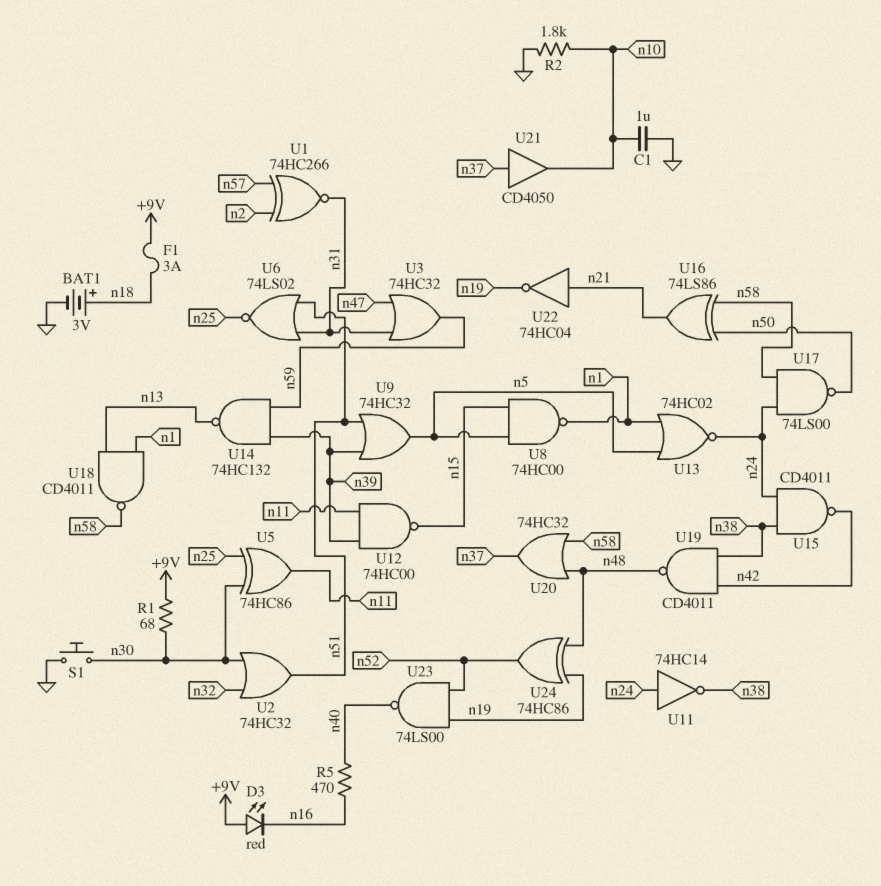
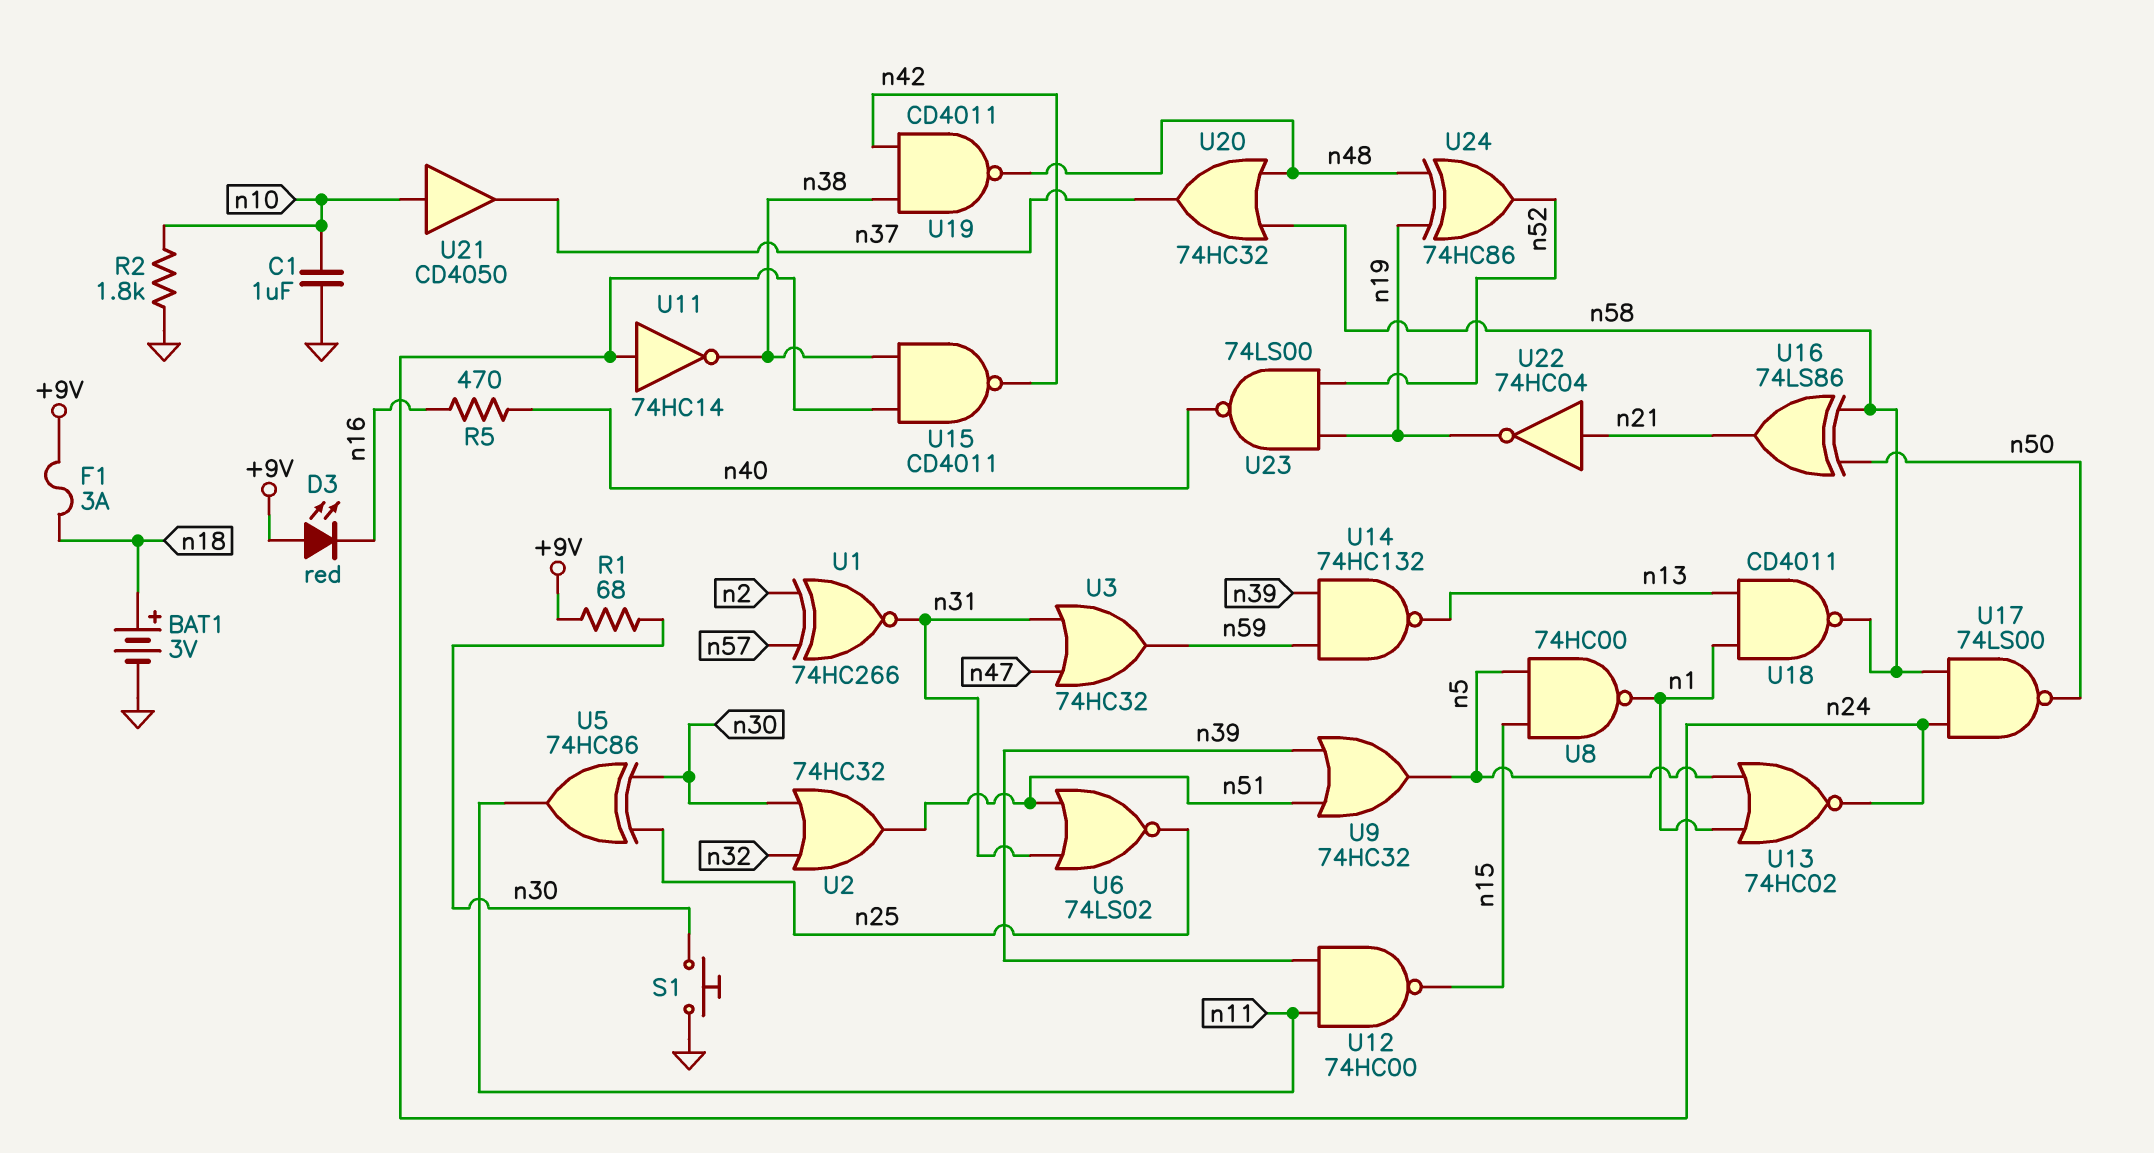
U21: buffer CD4050 (in n37, out n10) -> buffer CD4050 (in n10, out n37)

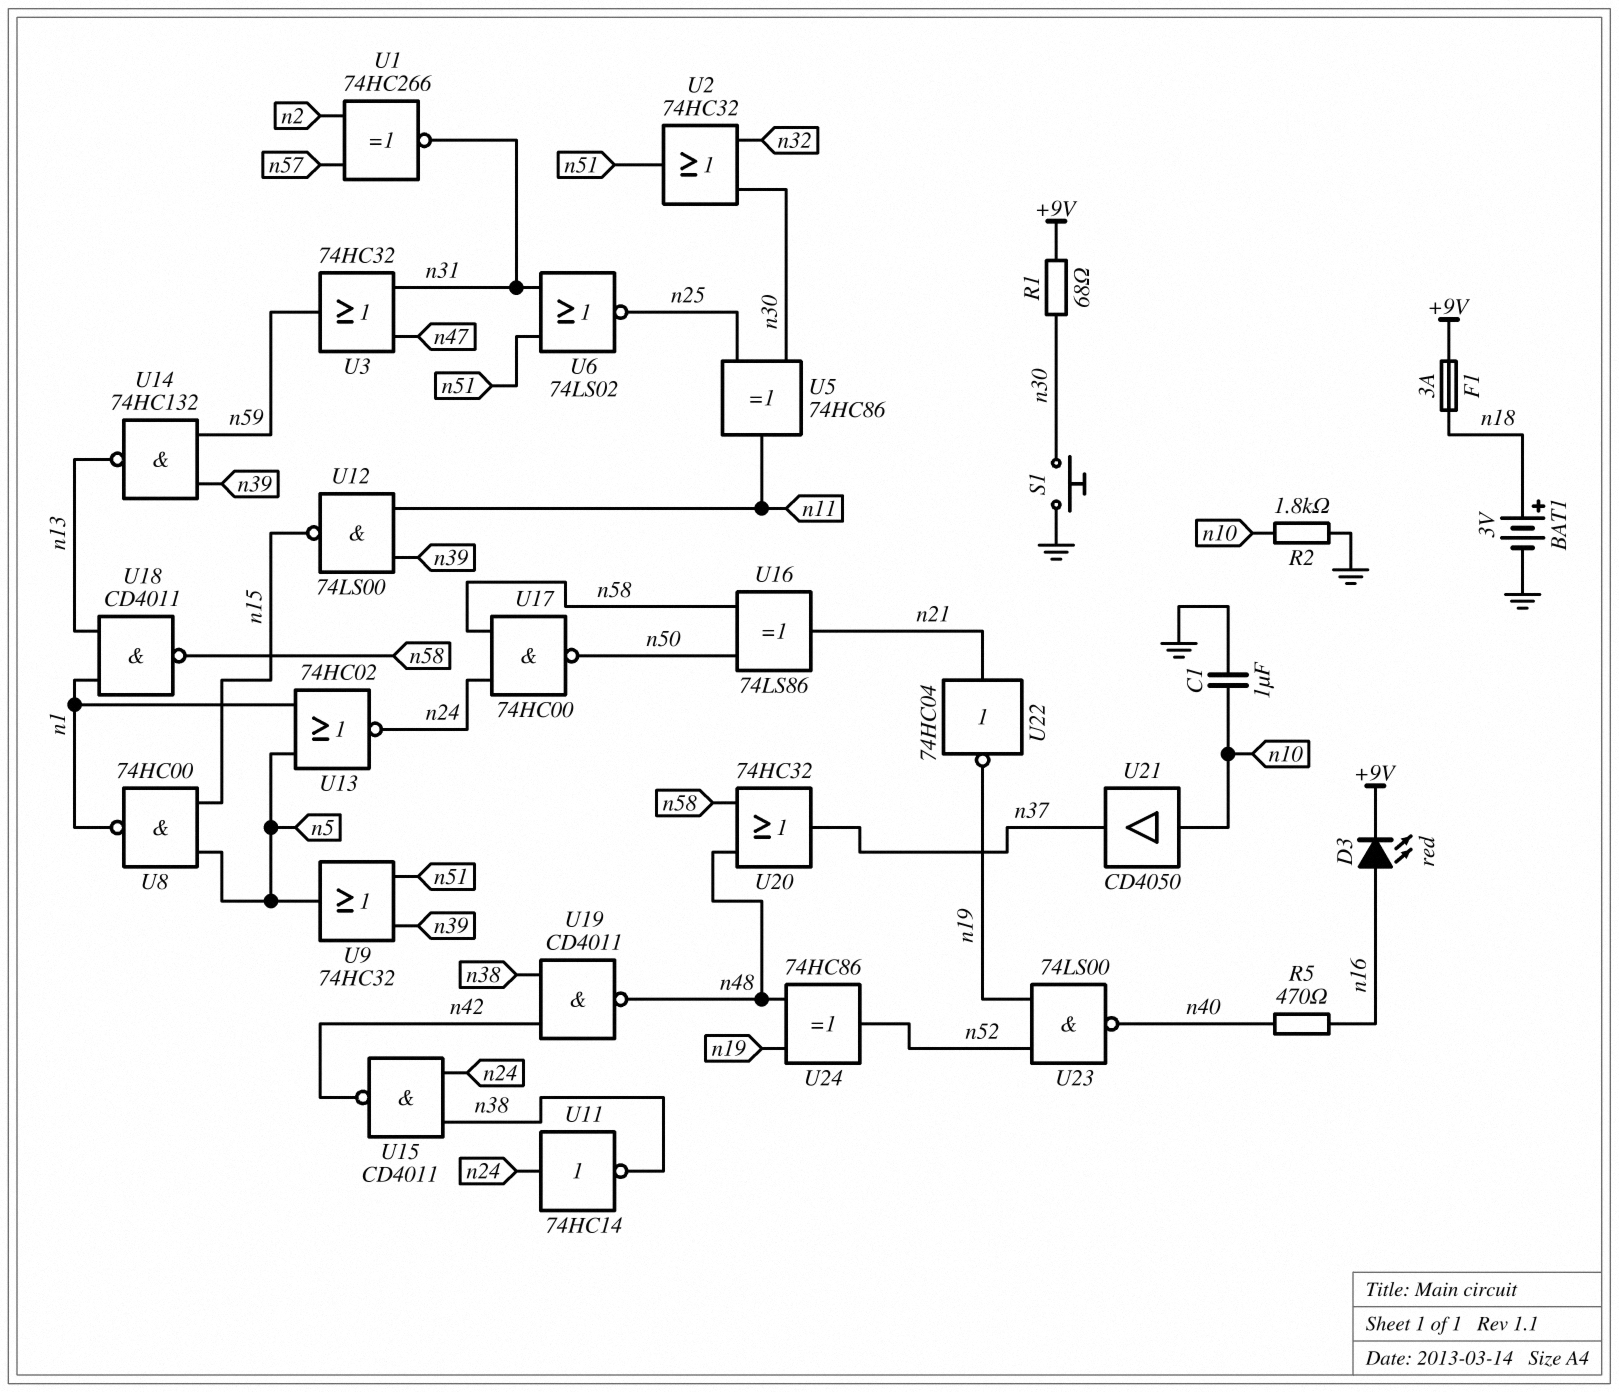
D3: LED red (A +9V, K n16) -> LED red (A n16, K +9V)
U12: NAND 74HC00 (in n11, in n39, out n15) -> NAND 74LS00 (in n11, in n39, out n15)
U17: NAND 74LS00 (in n24, in n58, out n50) -> NAND 74HC00 (in n24, in n58, out n50)

